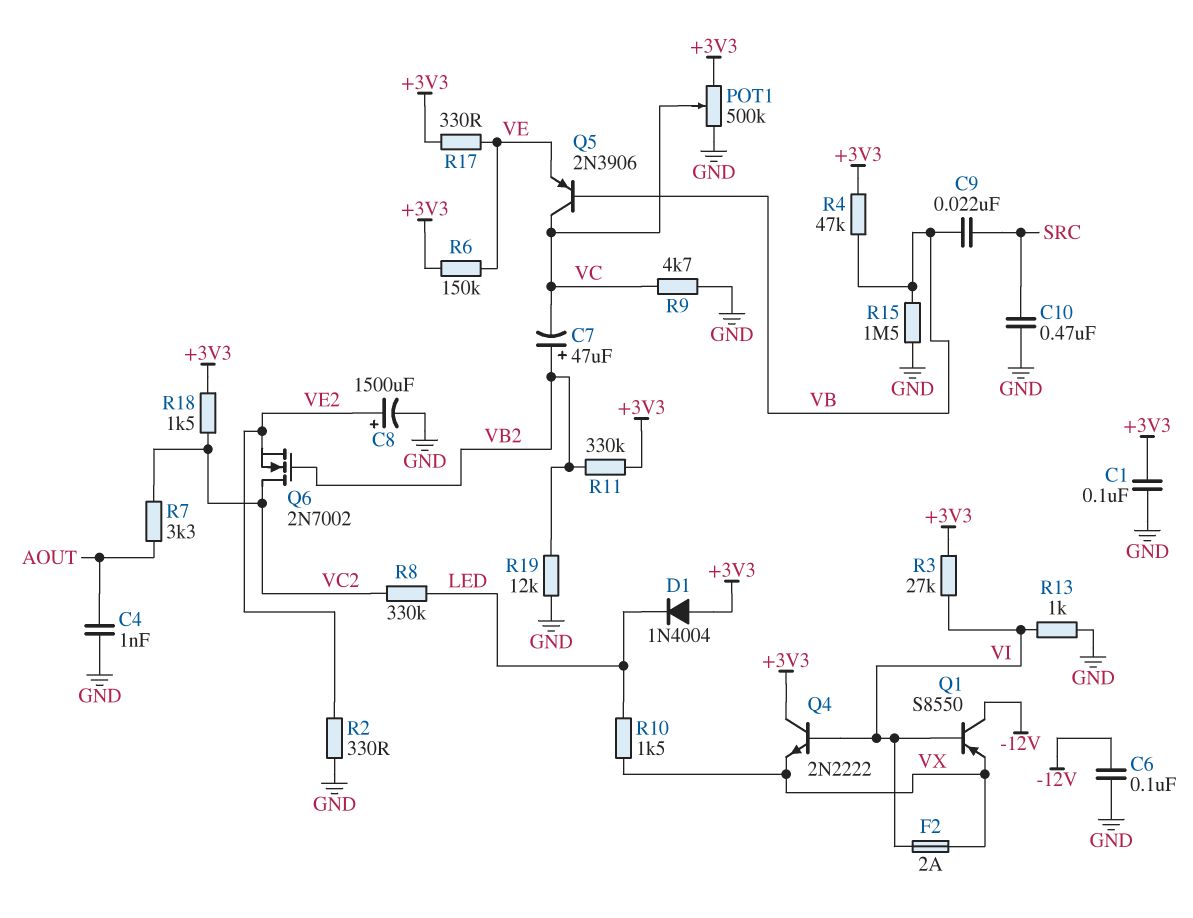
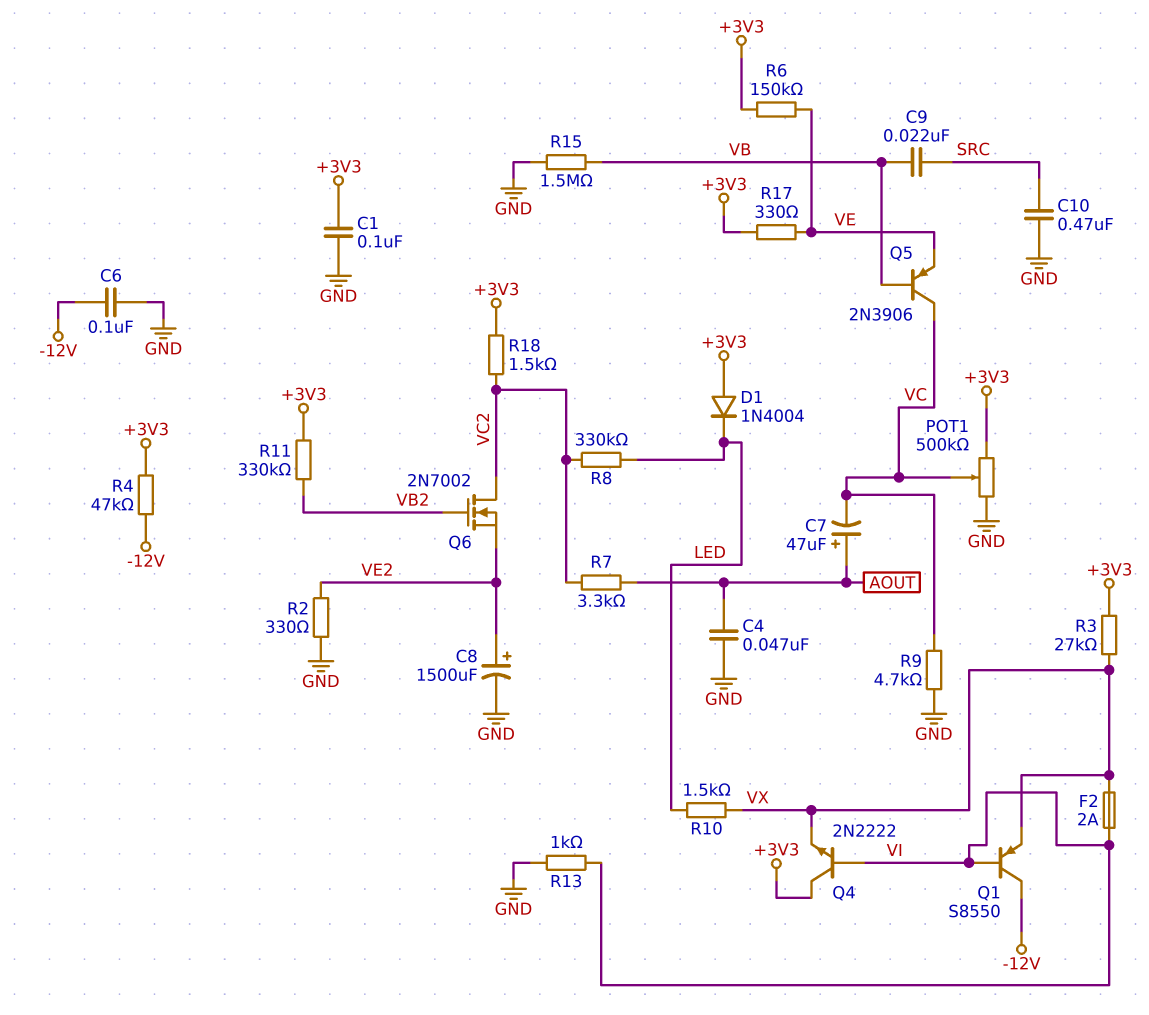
C4: 1nF (AOUT, GND) -> 47nF (AOUT, GND)
C7: 47uF (plus VB2, minus VC) -> 47uF (plus AOUT, minus VC)
R3: 27k (+3V3, VI) -> 27k (+3V3, VX)
R4: 47k (+3V3, VB) -> 47k (+3V3, -12V)
R19: 12k (GND, VB2) -> none

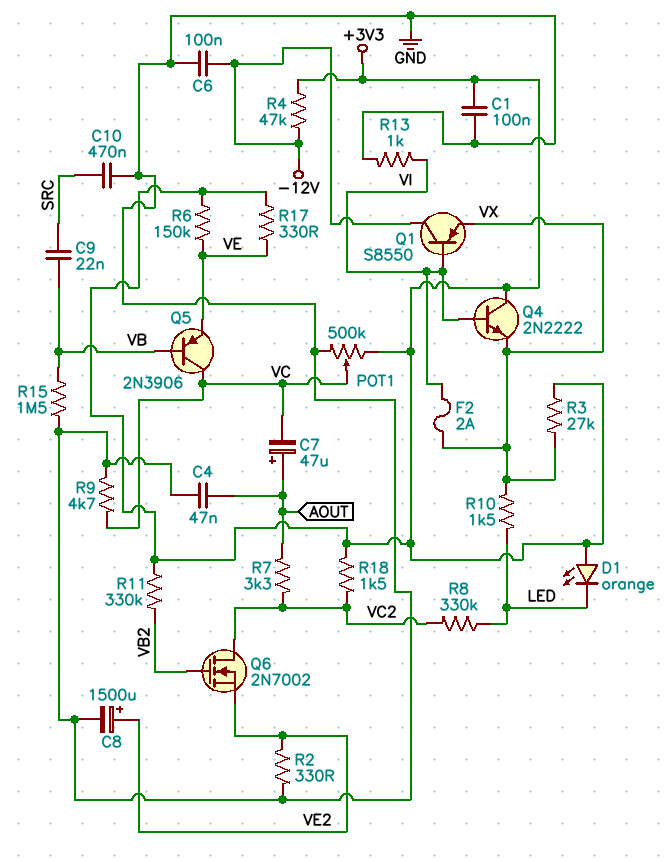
D1: diode 1N4004 (A +3V3, K LED) -> LED orange (A +3V3, K LED)

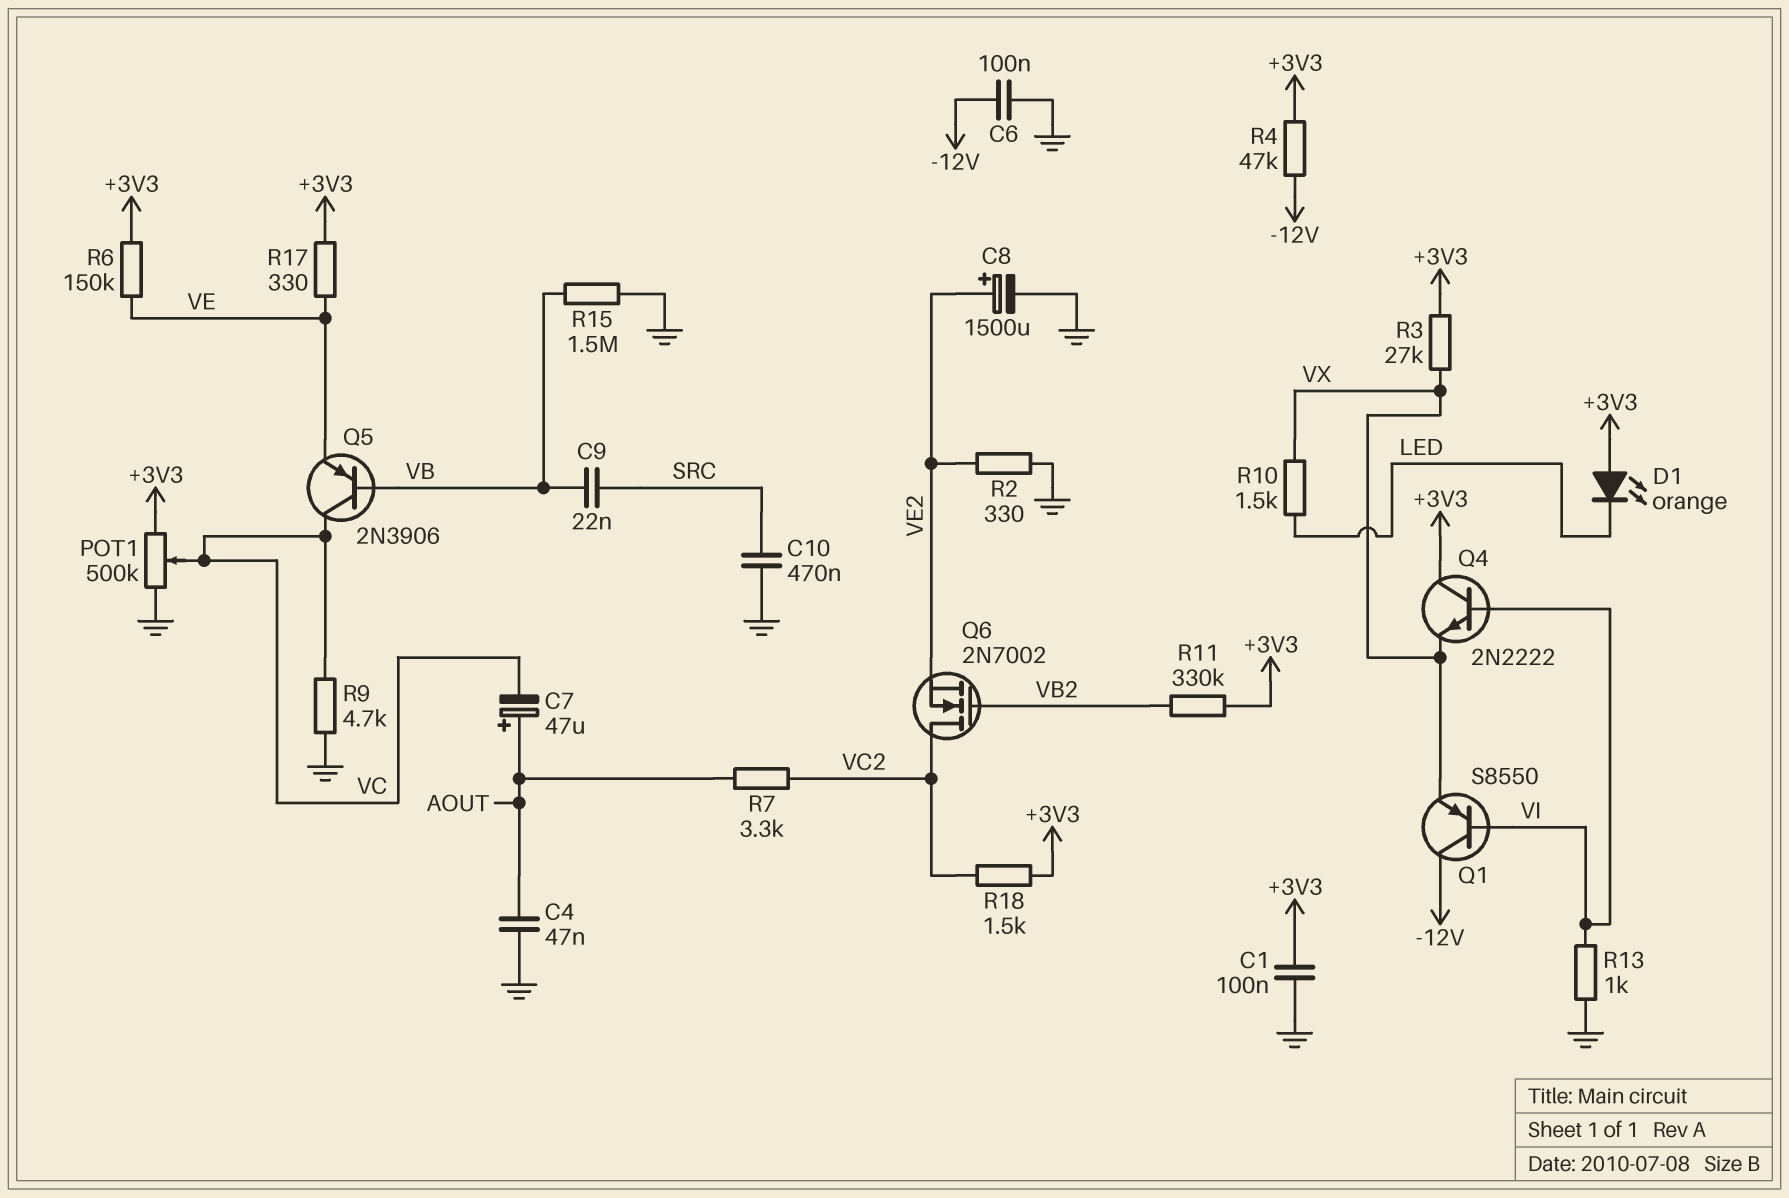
F2: 2A (VI, VX) -> none
R8: 330k (LED, VC2) -> none

